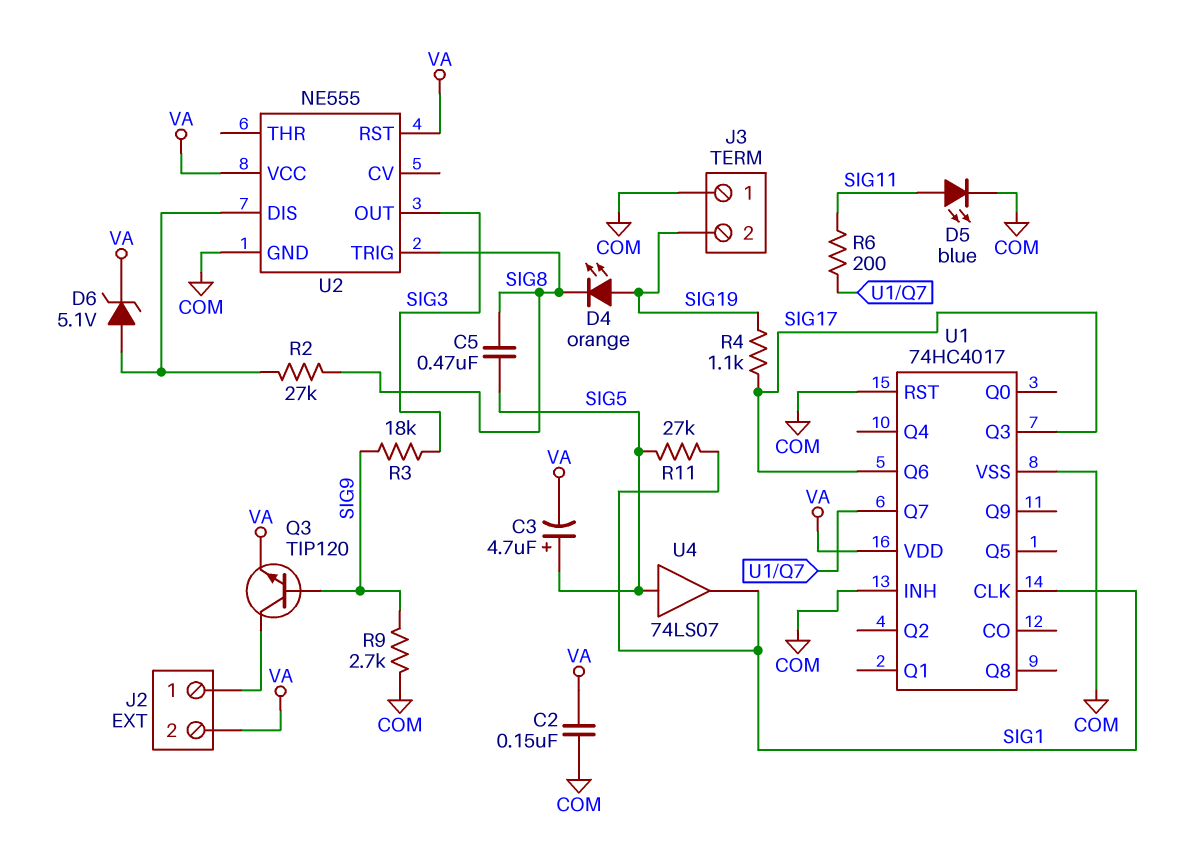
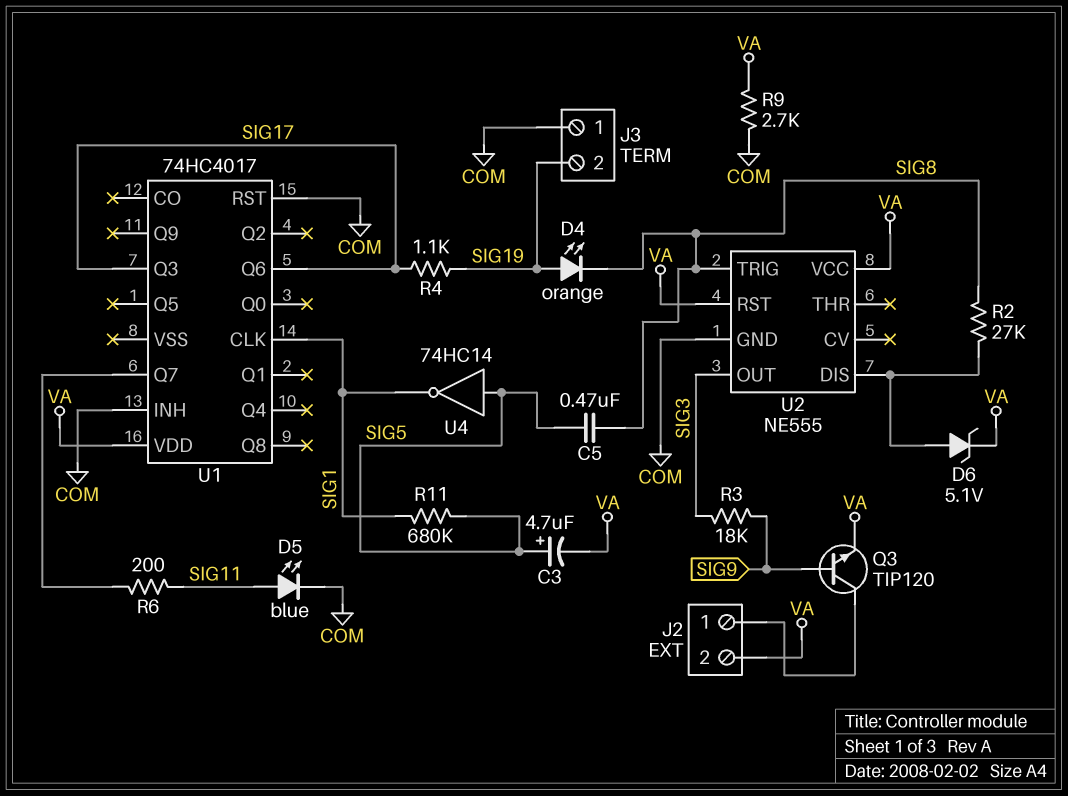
C2: 150nF (COM, VA) -> none
R9: 2.7k (COM, SIG9) -> 2.7k (COM, VA)
R11: 27k (SIG1, SIG5) -> 680k (SIG1, SIG5)
U1 pin VSS: COM -> none
U4: buffer 74LS07 (in SIG5, out SIG1) -> NOT 74HC14 (in SIG5, out SIG1)

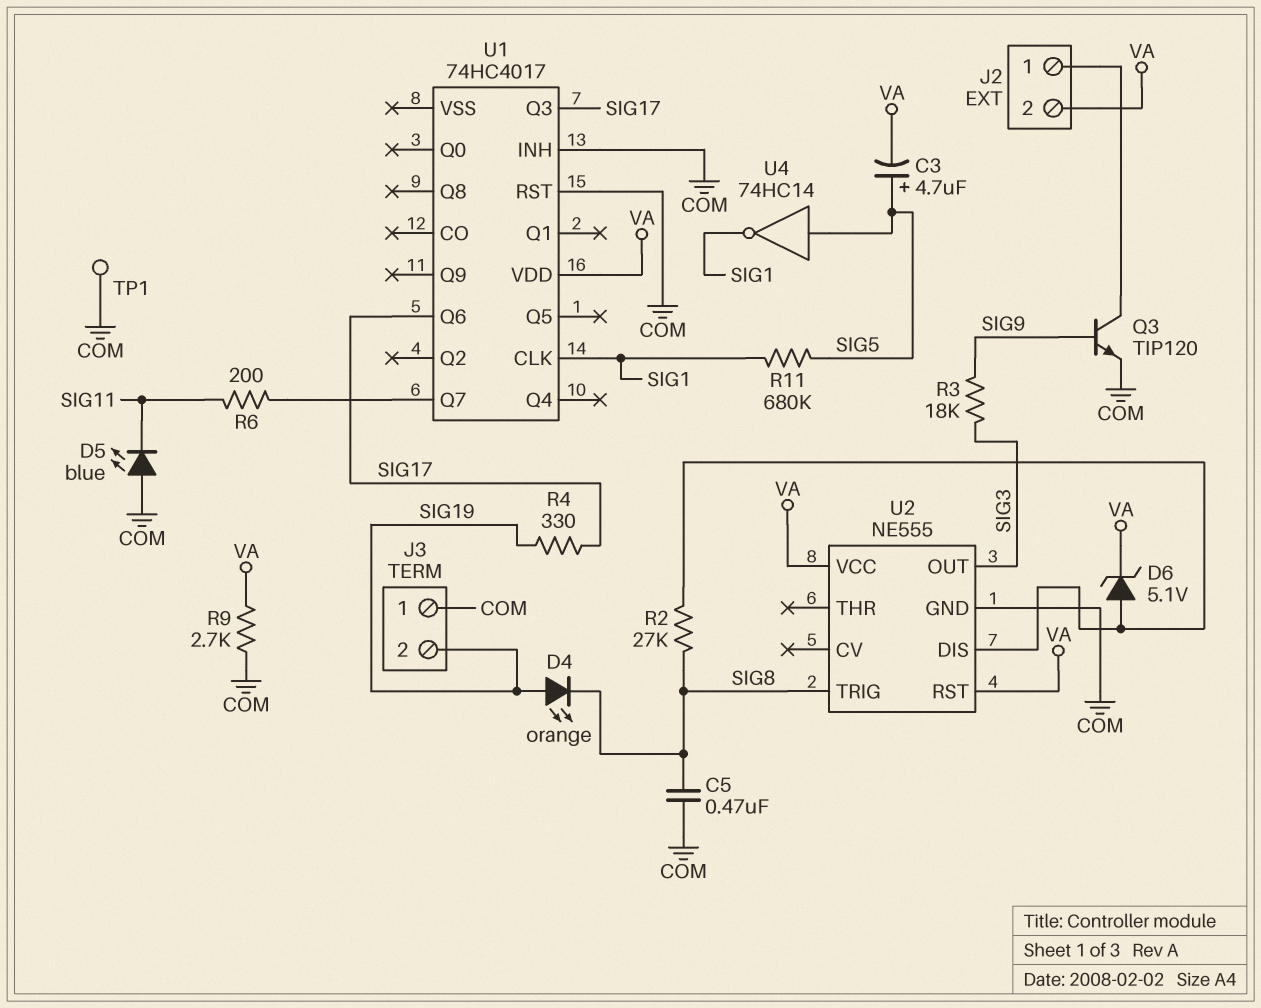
C5: 470nF (SIG5, SIG8) -> 470nF (COM, SIG8)
D5: LED blue (A SIG11, K COM) -> LED blue (A COM, K SIG11)
Q3: NPN TIP120 (B SIG9, C J2/1, E VA) -> NPN TIP120 (B SIG9, C J2/1, E COM)
R4: 1.1k (SIG17, SIG19) -> 330 (SIG17, SIG19)
TP1: none -> test point (COM)

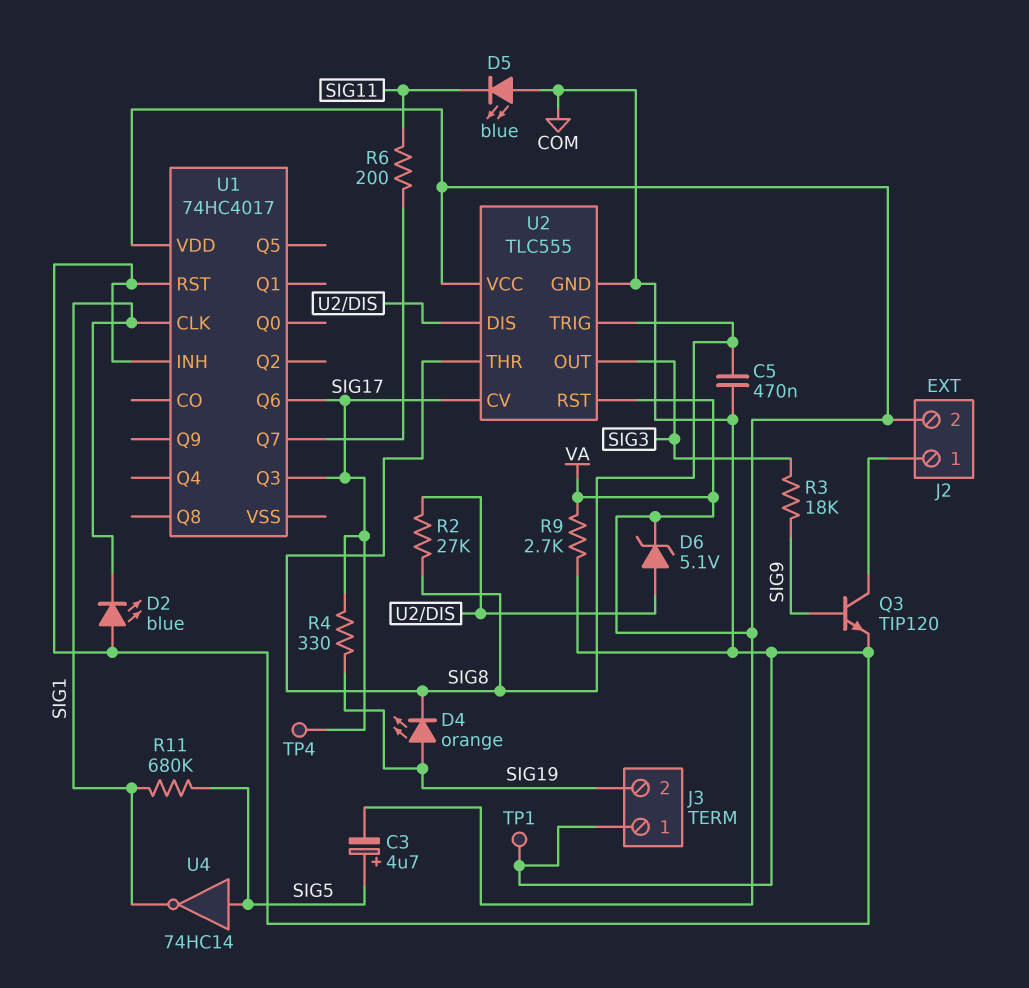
D2: none -> LED blue (A COM, K SIG1)
TP4: none -> test point (SIG17)
U2: NE555 -> TLC555
U2 pin CV: none -> SIG17
U2 pin THR: none -> SIG8

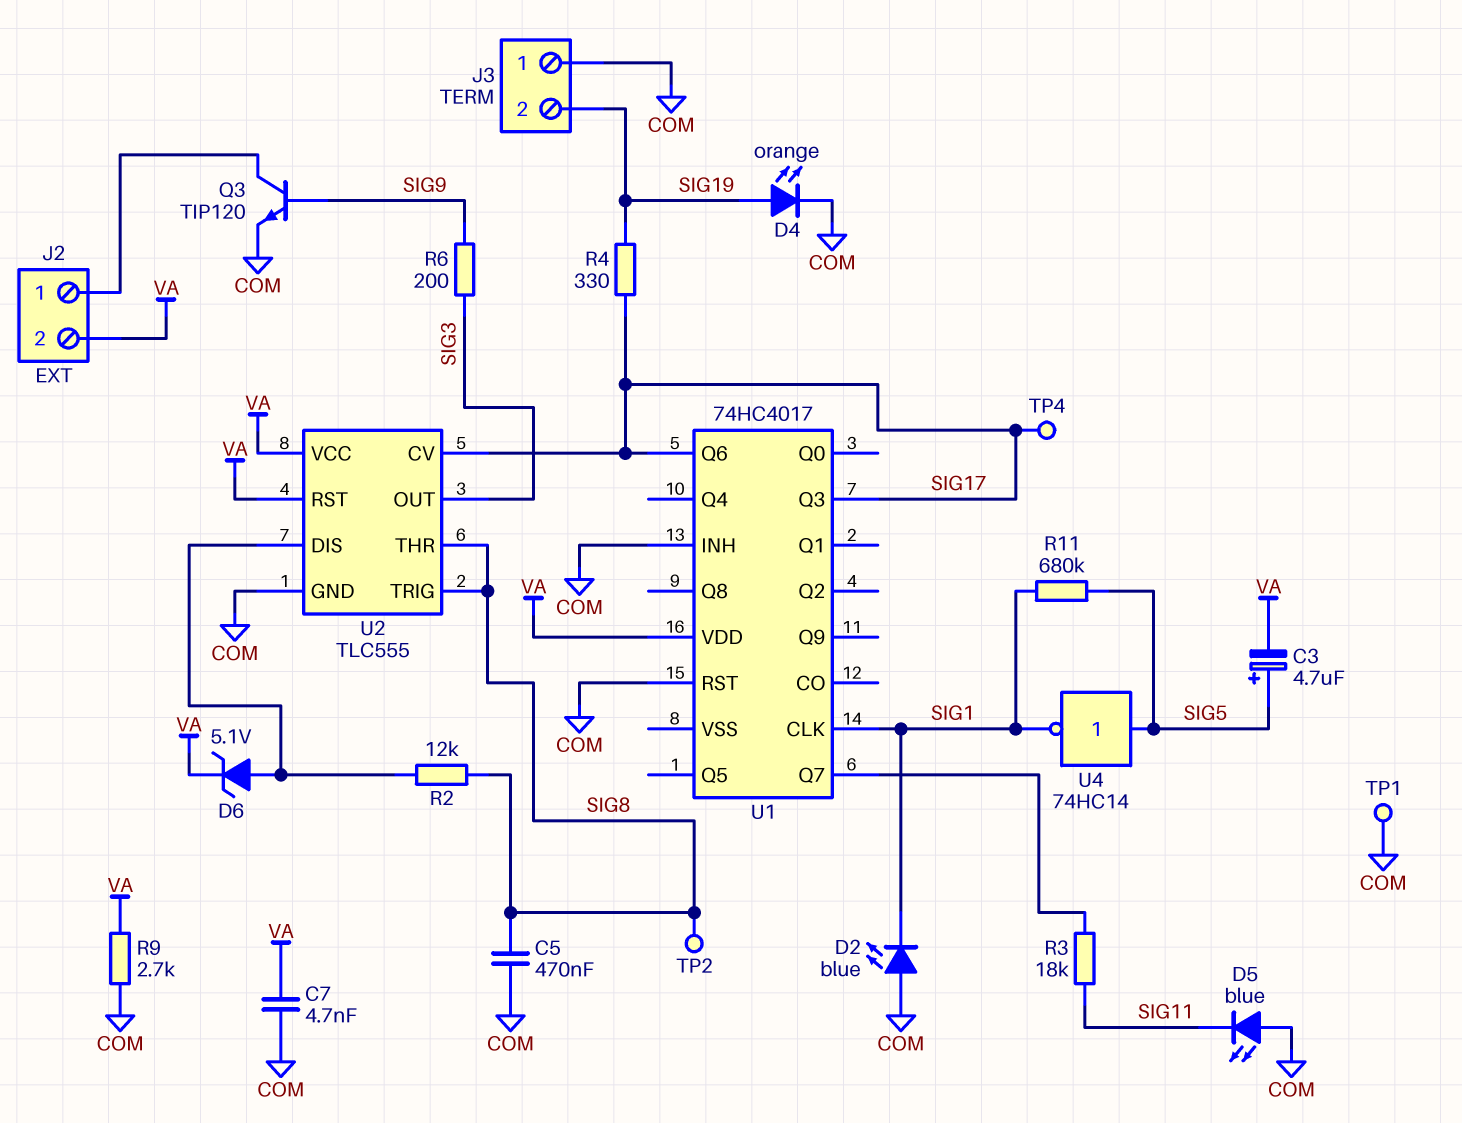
C7: none -> 4.7nF (COM, VA)
D4: LED orange (A SIG19, K SIG8) -> LED orange (A SIG19, K COM)
R2: 27k (SIG8, U2/DIS) -> 12k (SIG8, U2/DIS)
R3: 18k (SIG3, SIG9) -> 18k (SIG11, U1/Q7)
R6: 200 (SIG11, U1/Q7) -> 200 (SIG3, SIG9)
TP2: none -> test point (SIG8)

